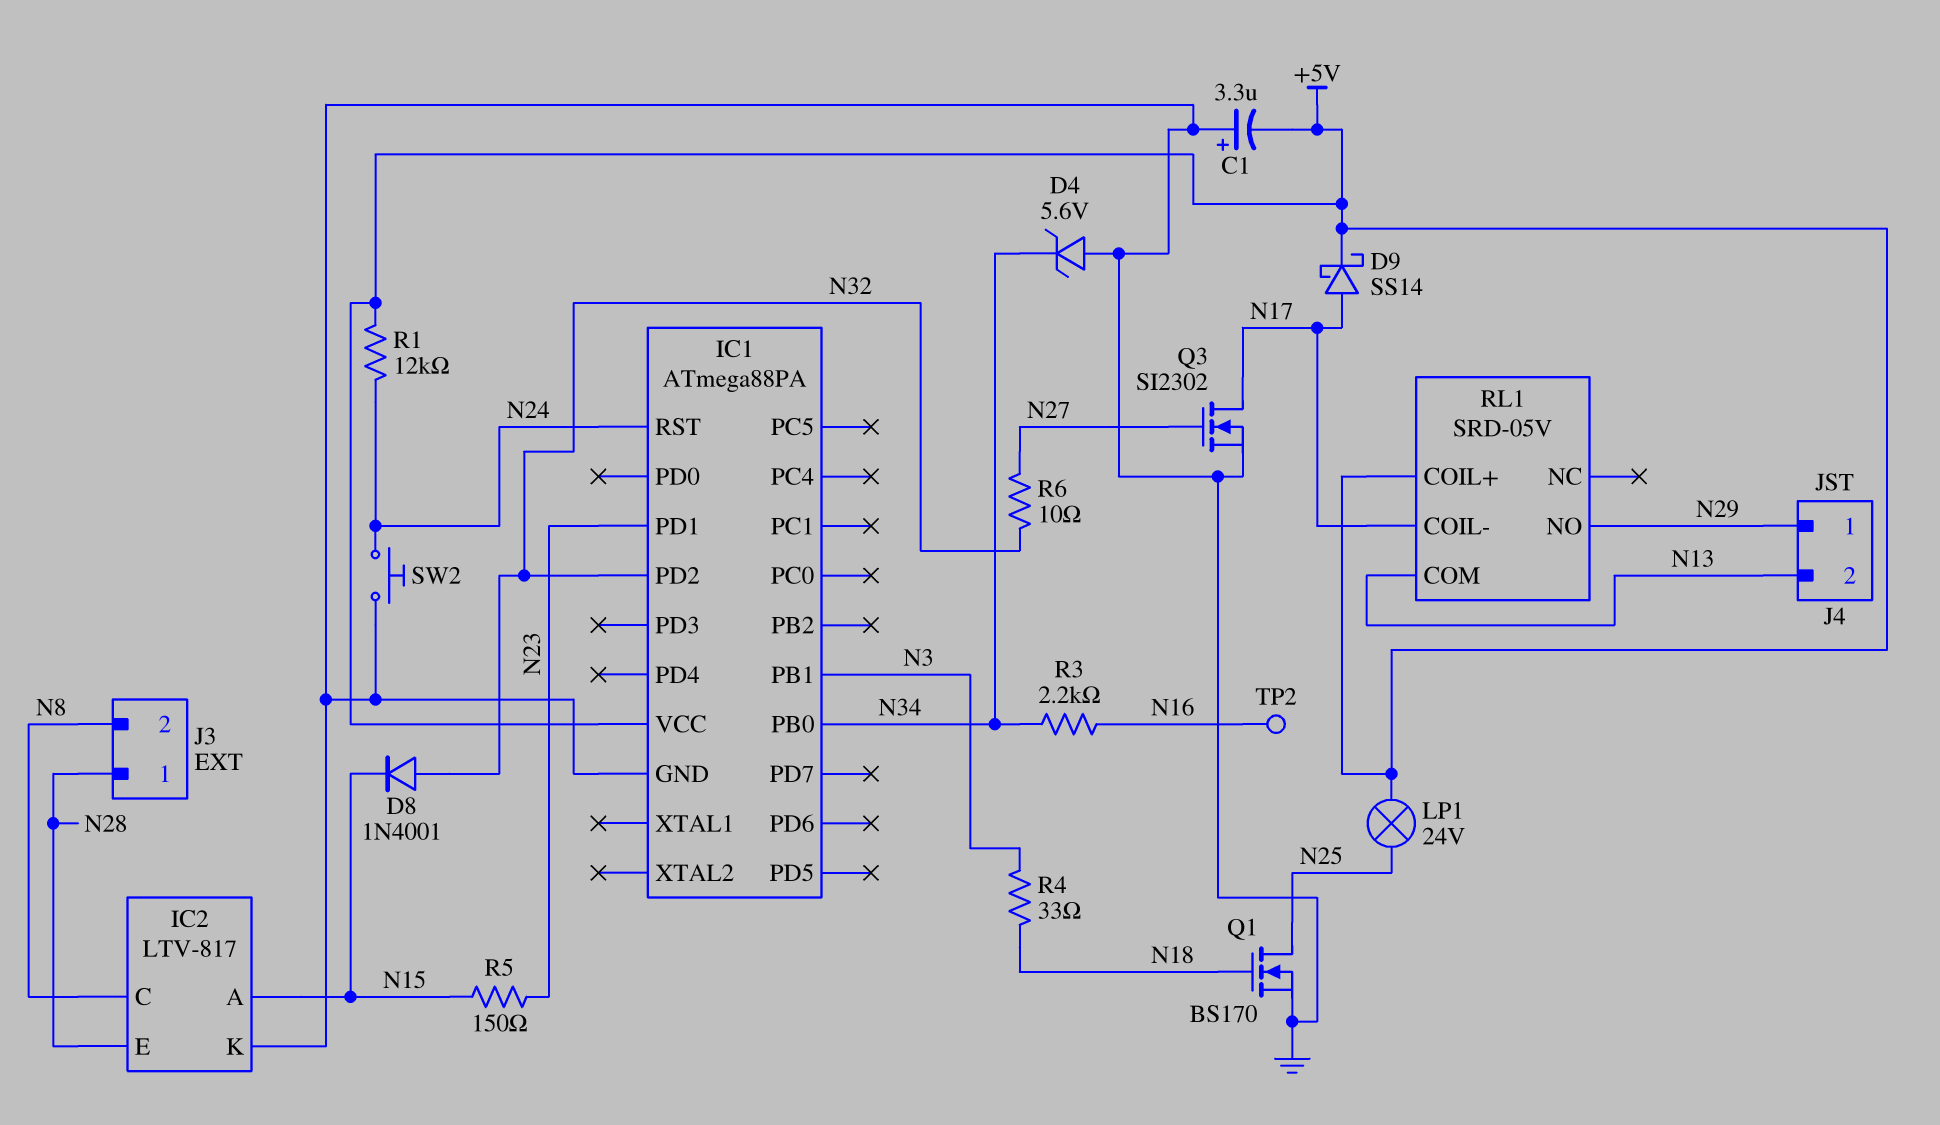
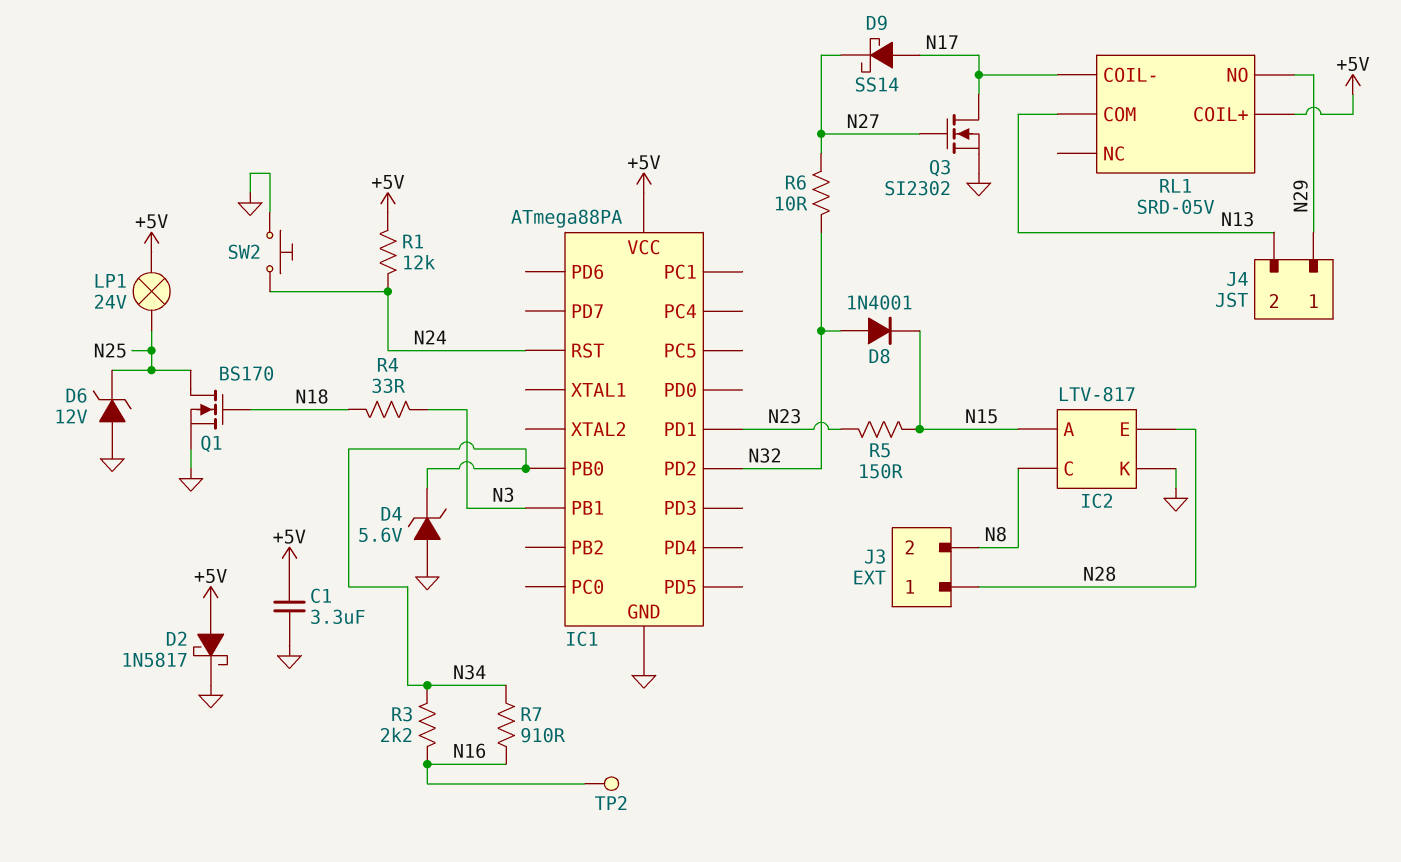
C1: 3.3uF (plus GND, minus +5V) -> 3.3uF (+5V, GND)
D2: none -> schottky 1N5817 (A +5V, K GND)
D6: none -> zener 12V (A GND, K N25)
D9: schottky SS14 (A N17, K +5V) -> schottky SS14 (A N17, K N27)
R7: none -> 910 (N16, N34)

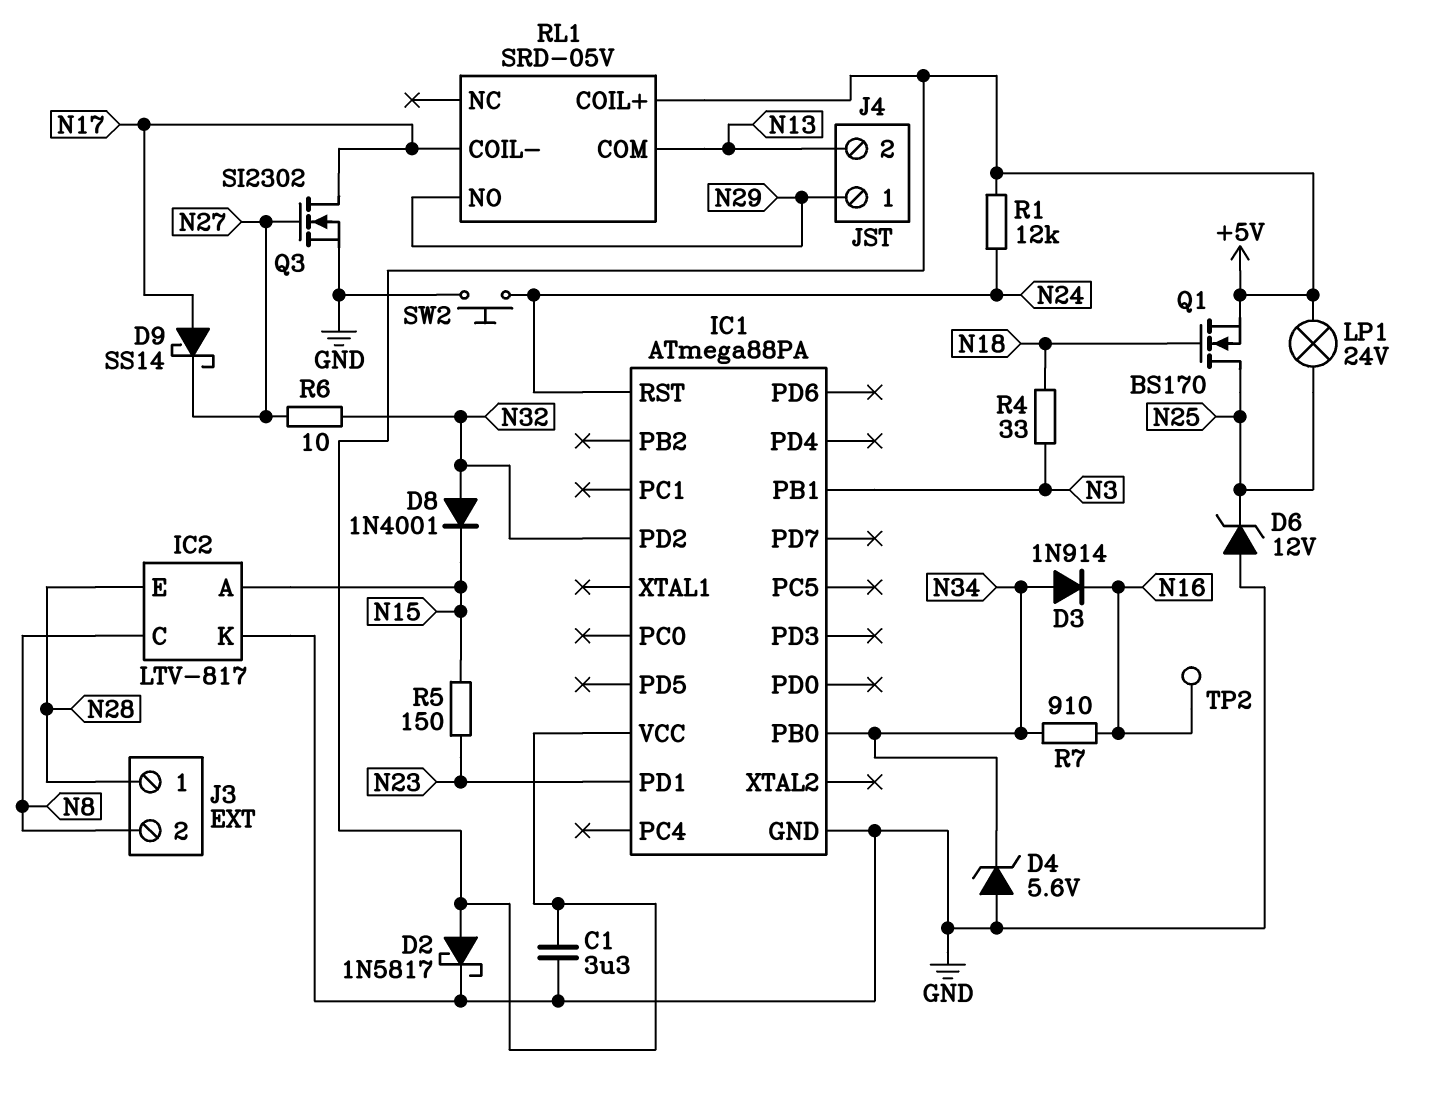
D3: none -> diode 1N914 (A N34, K N16)
Q1: NMOS BS170 (G N18, D N25, S GND) -> NMOS BS170 (G N18, D N25, S +5V)
R3: 2.2k (N16, N34) -> none

